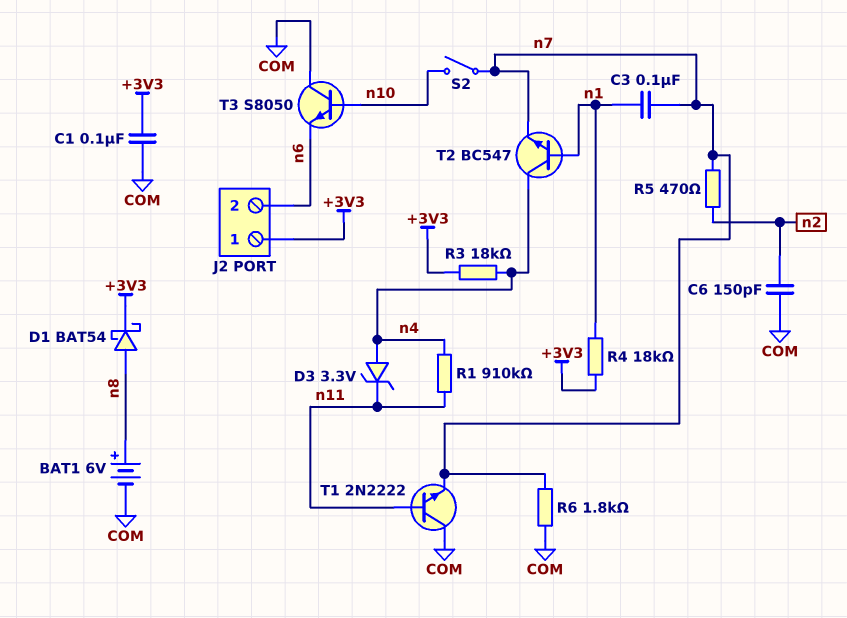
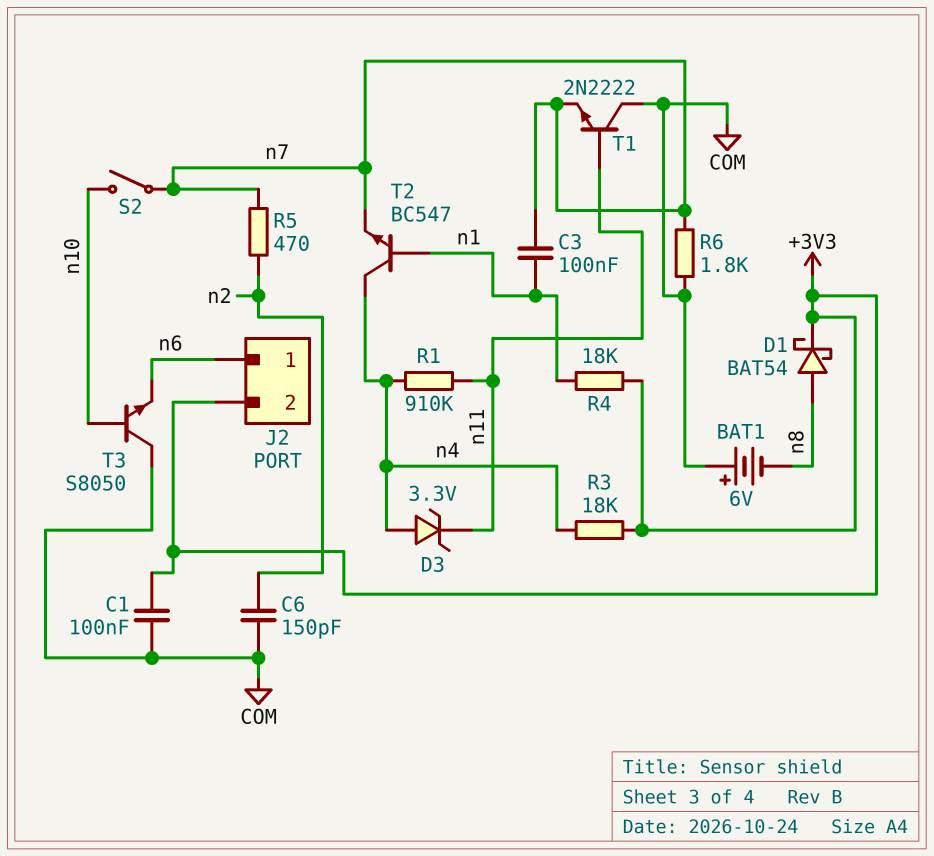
BAT1: 6V (plus n8, minus COM) -> 6V (plus COM, minus n8)
J2 pin 1: +3V3 -> n6
J2 pin 2: n6 -> +3V3

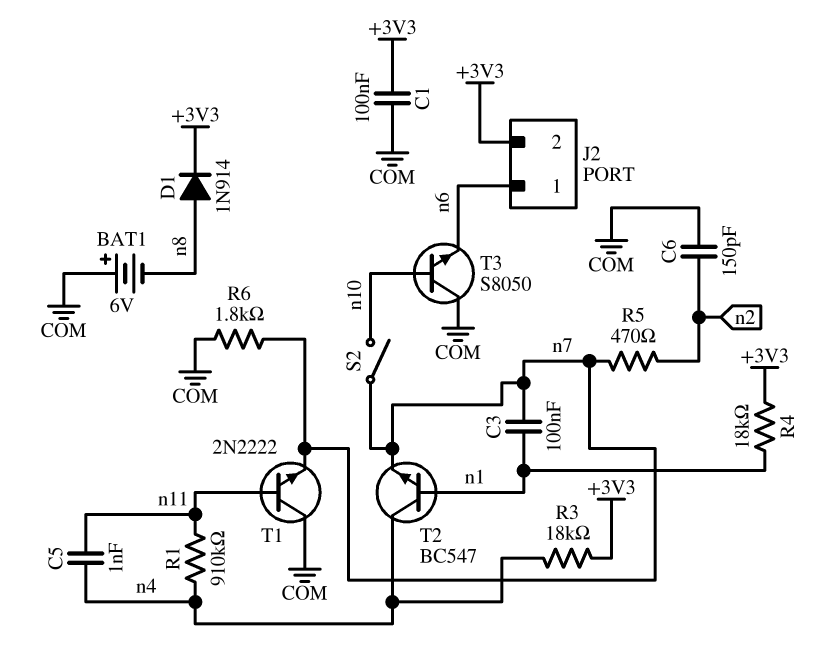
C5: none -> 1nF (n4, n11)
D1: schottky BAT54 (A n8, K +3V3) -> diode 1N914 (A n8, K +3V3)
D3: zener 3.3V (A n4, K n11) -> none

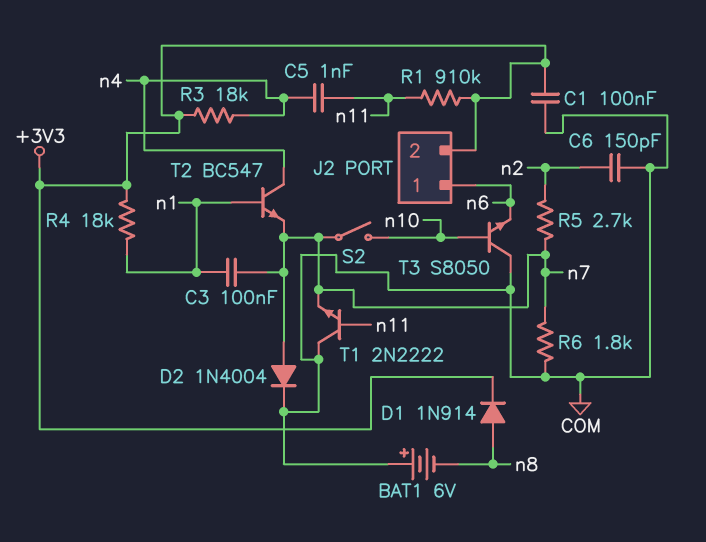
D2: none -> diode 1N4004 (A n7, K COM)
R1: 910k (n4, n11) -> 910k (+3V3, n11)
R5: 470 (n2, n7) -> 2.7k (n2, n7)

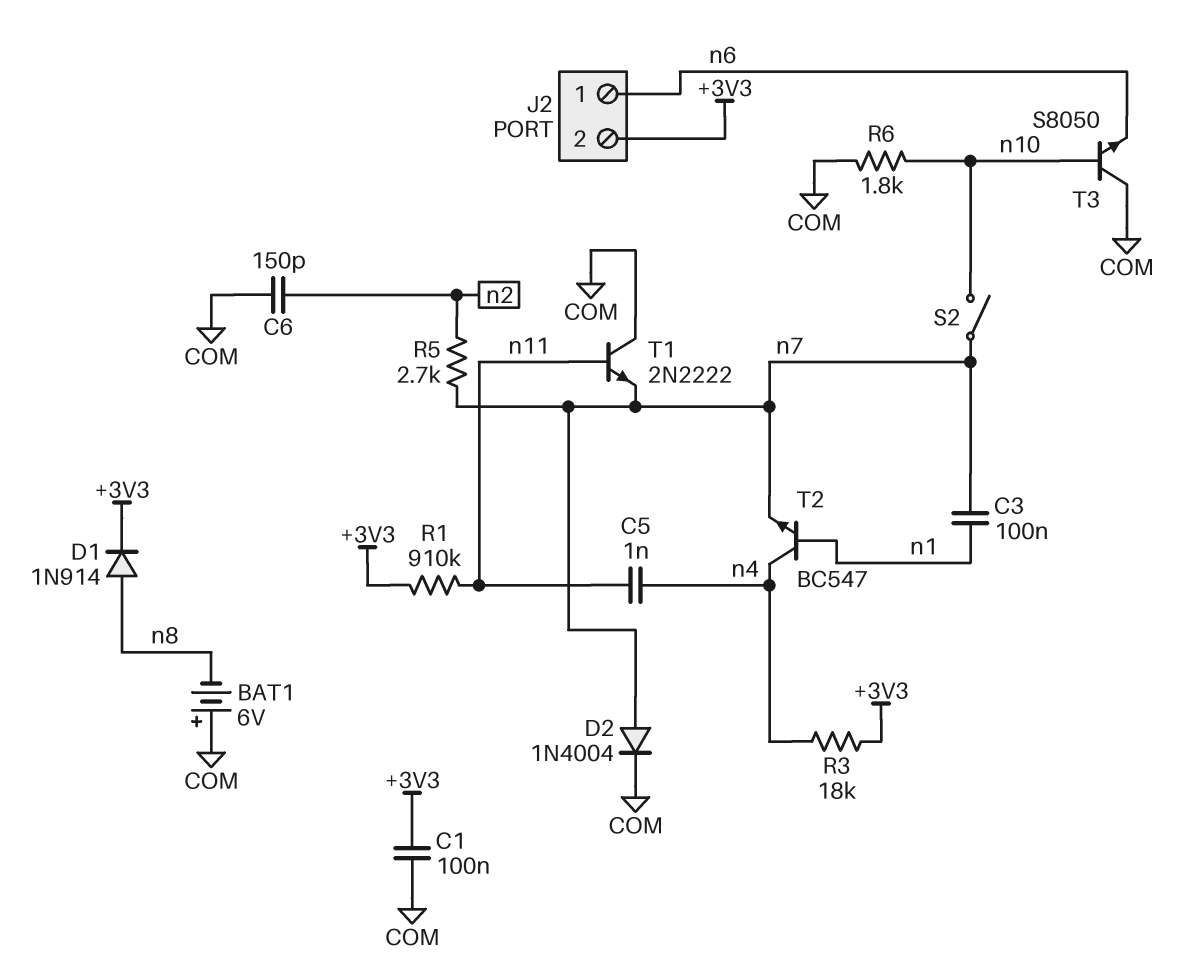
R4: 18k (+3V3, n1) -> none
R6: 1.8k (COM, n7) -> 1.8k (COM, n10)

